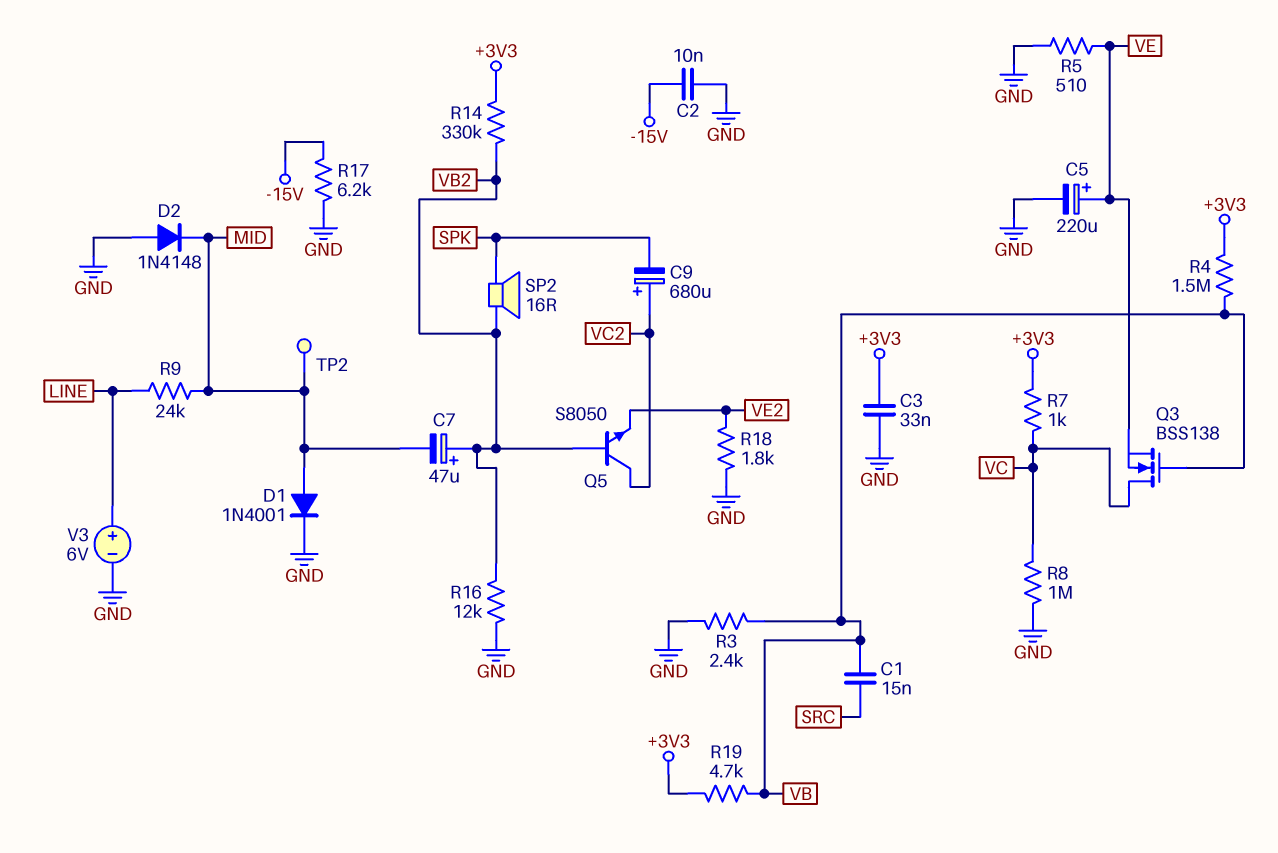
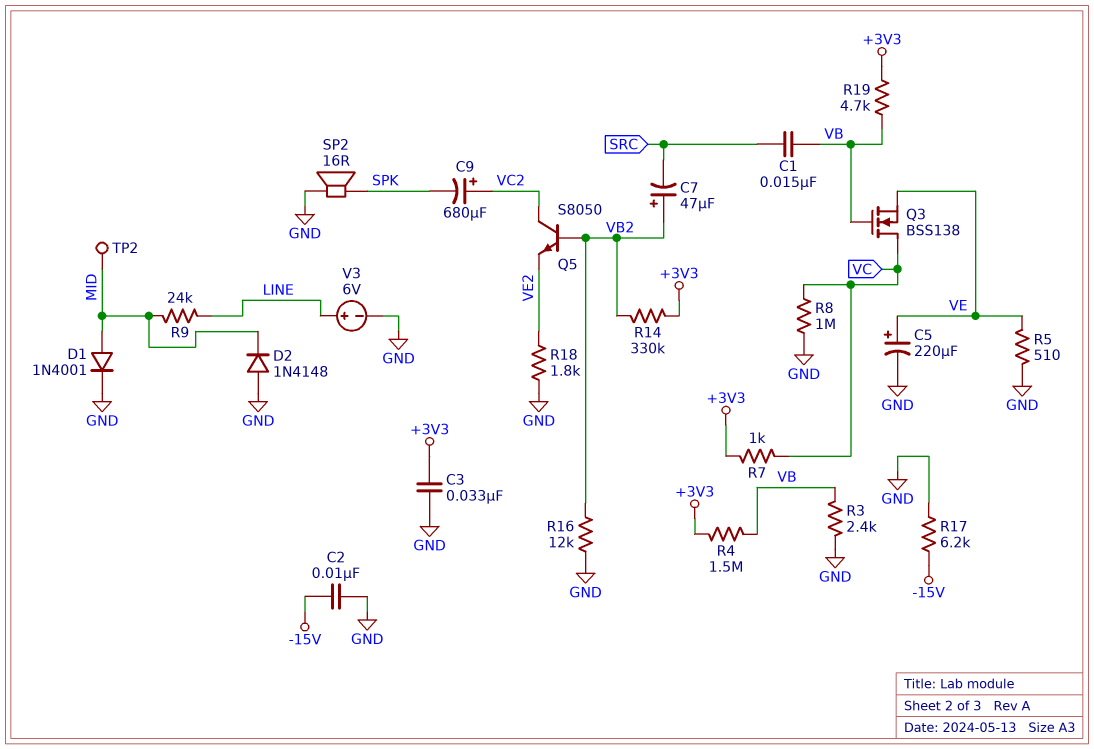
C7: 47uF (plus VB2, minus MID) -> 47uF (plus VB2, minus SRC)
SP2: speaker 16R (SPK, VB2) -> speaker 16R (GND, SPK)

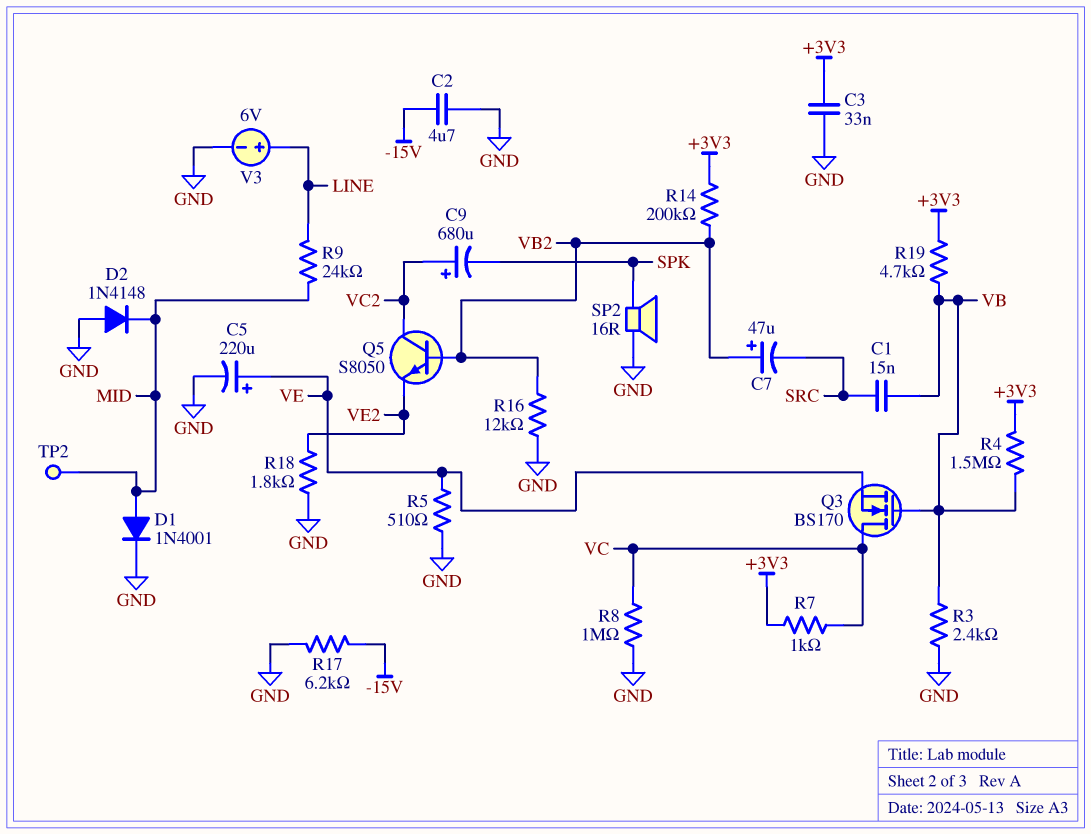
C2: 10nF (-15V, GND) -> 4.7uF (-15V, GND)
Q3: NMOS BSS138 (G VB, D VC, S VE) -> NMOS BS170 (G VB, D VC, S VE)
R14: 330k (+3V3, VB2) -> 200k (+3V3, VB2)

